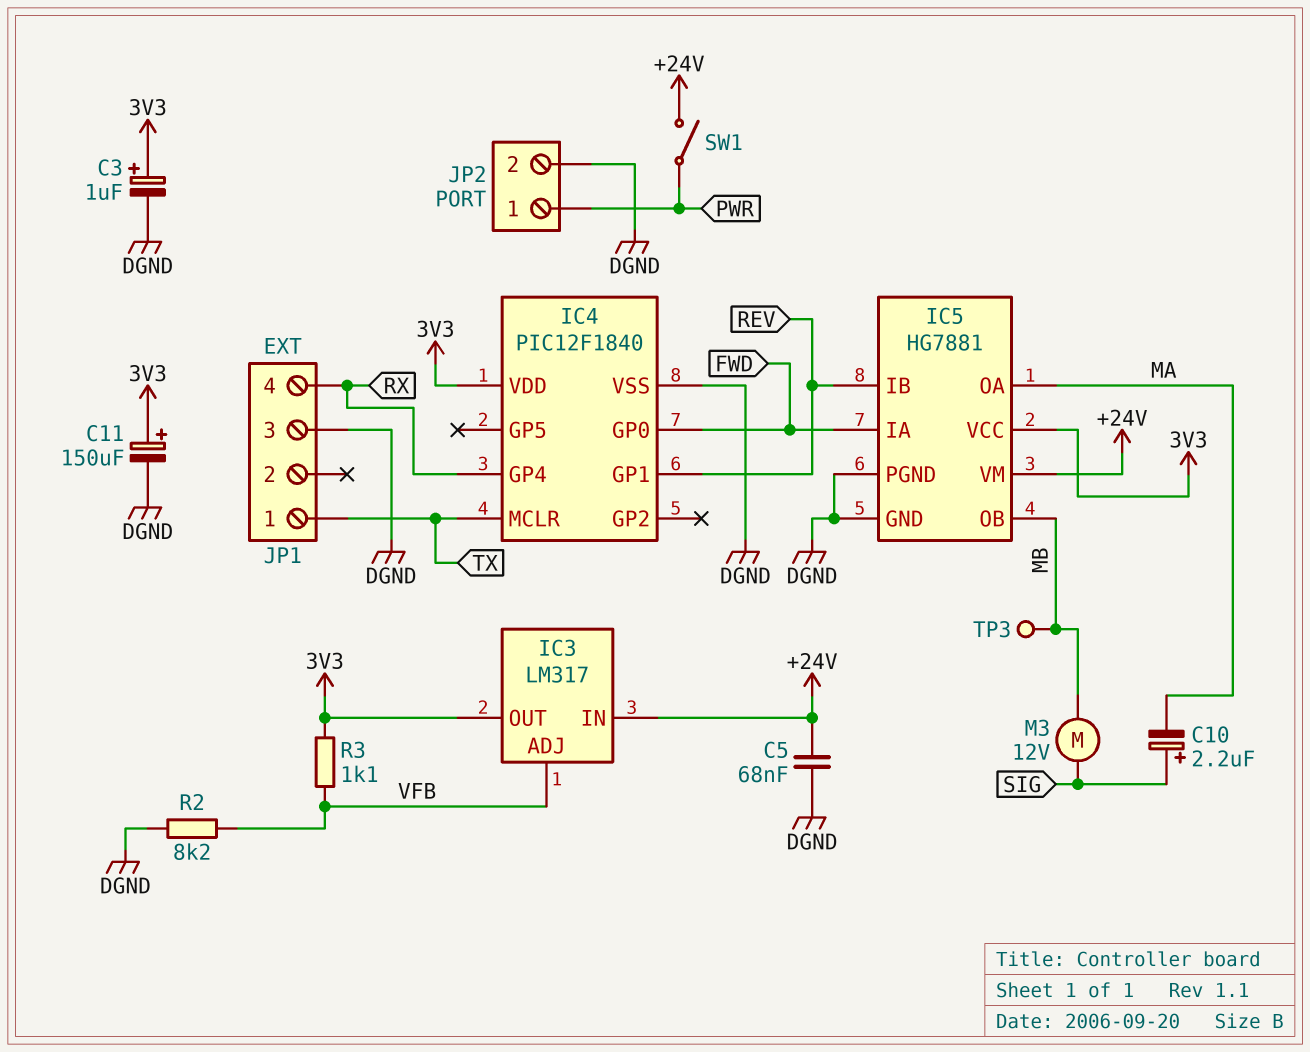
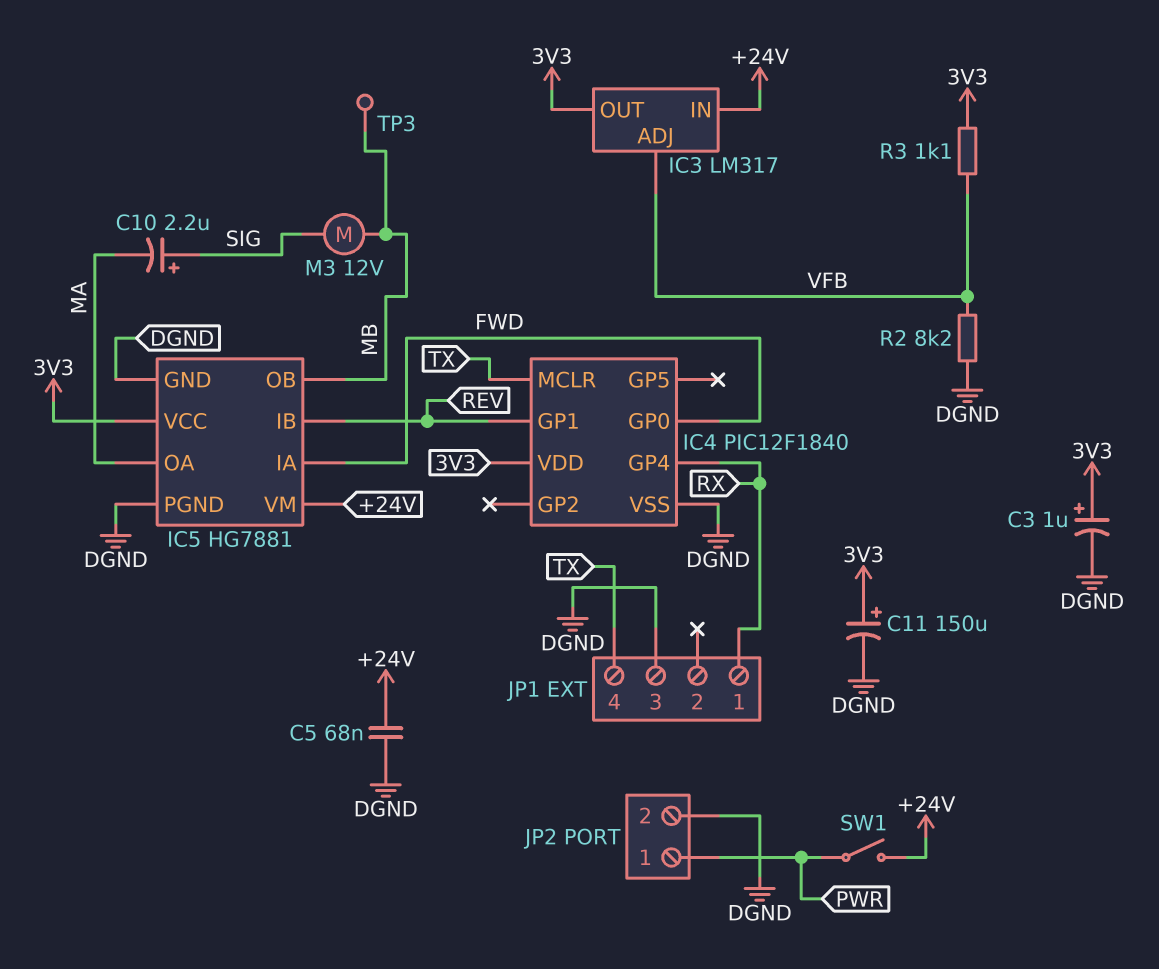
JP1 pin 1: TX -> RX
JP1 pin 4: RX -> TX

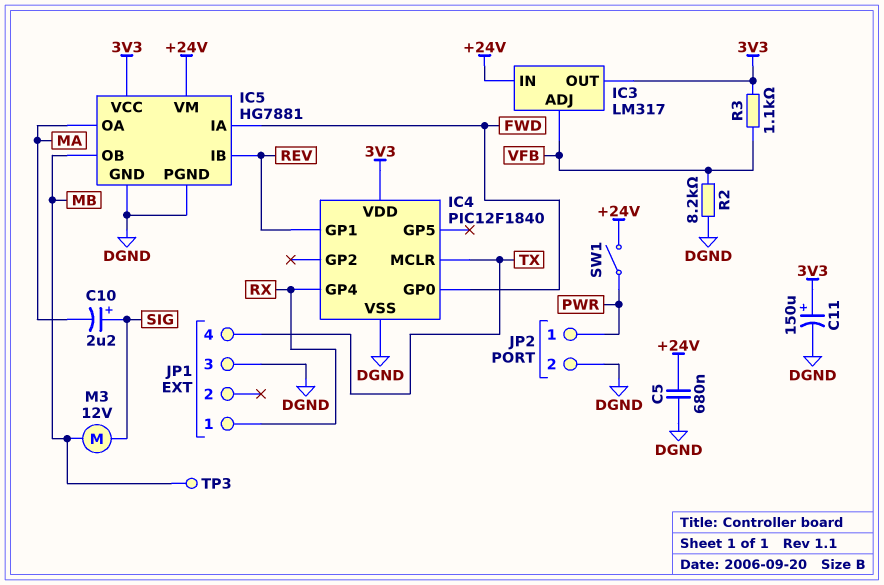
C3: 1uF (plus 3V3, minus DGND) -> none
C5: 68nF (+24V, DGND) -> 680nF (+24V, DGND)

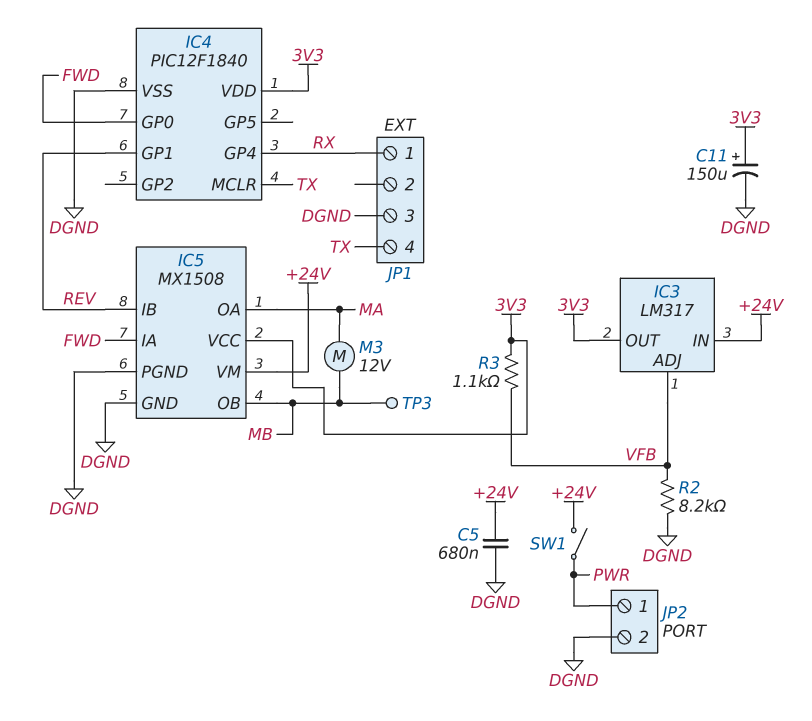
C10: 2.2uF (plus SIG, minus MA) -> none
IC5: HG7881 -> MX1508
M3: motor 12V (MB, SIG) -> motor 12V (MA, MB)

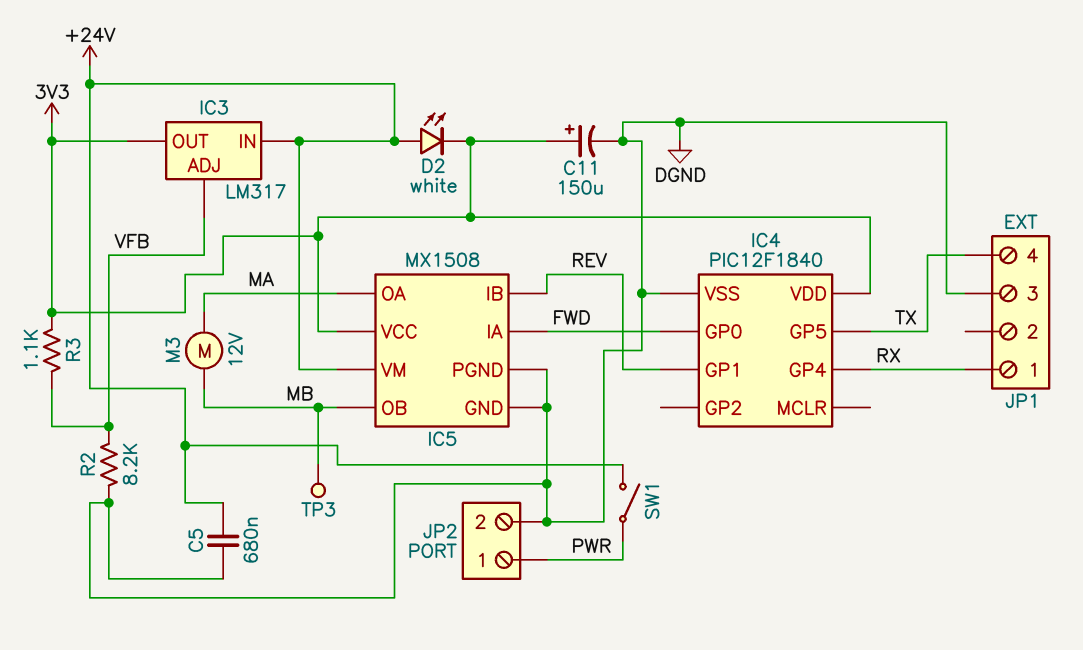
D2: none -> LED white (A +24V, K 3V3)
IC4 pin GP5: none -> TX
IC4 pin MCLR: TX -> none

